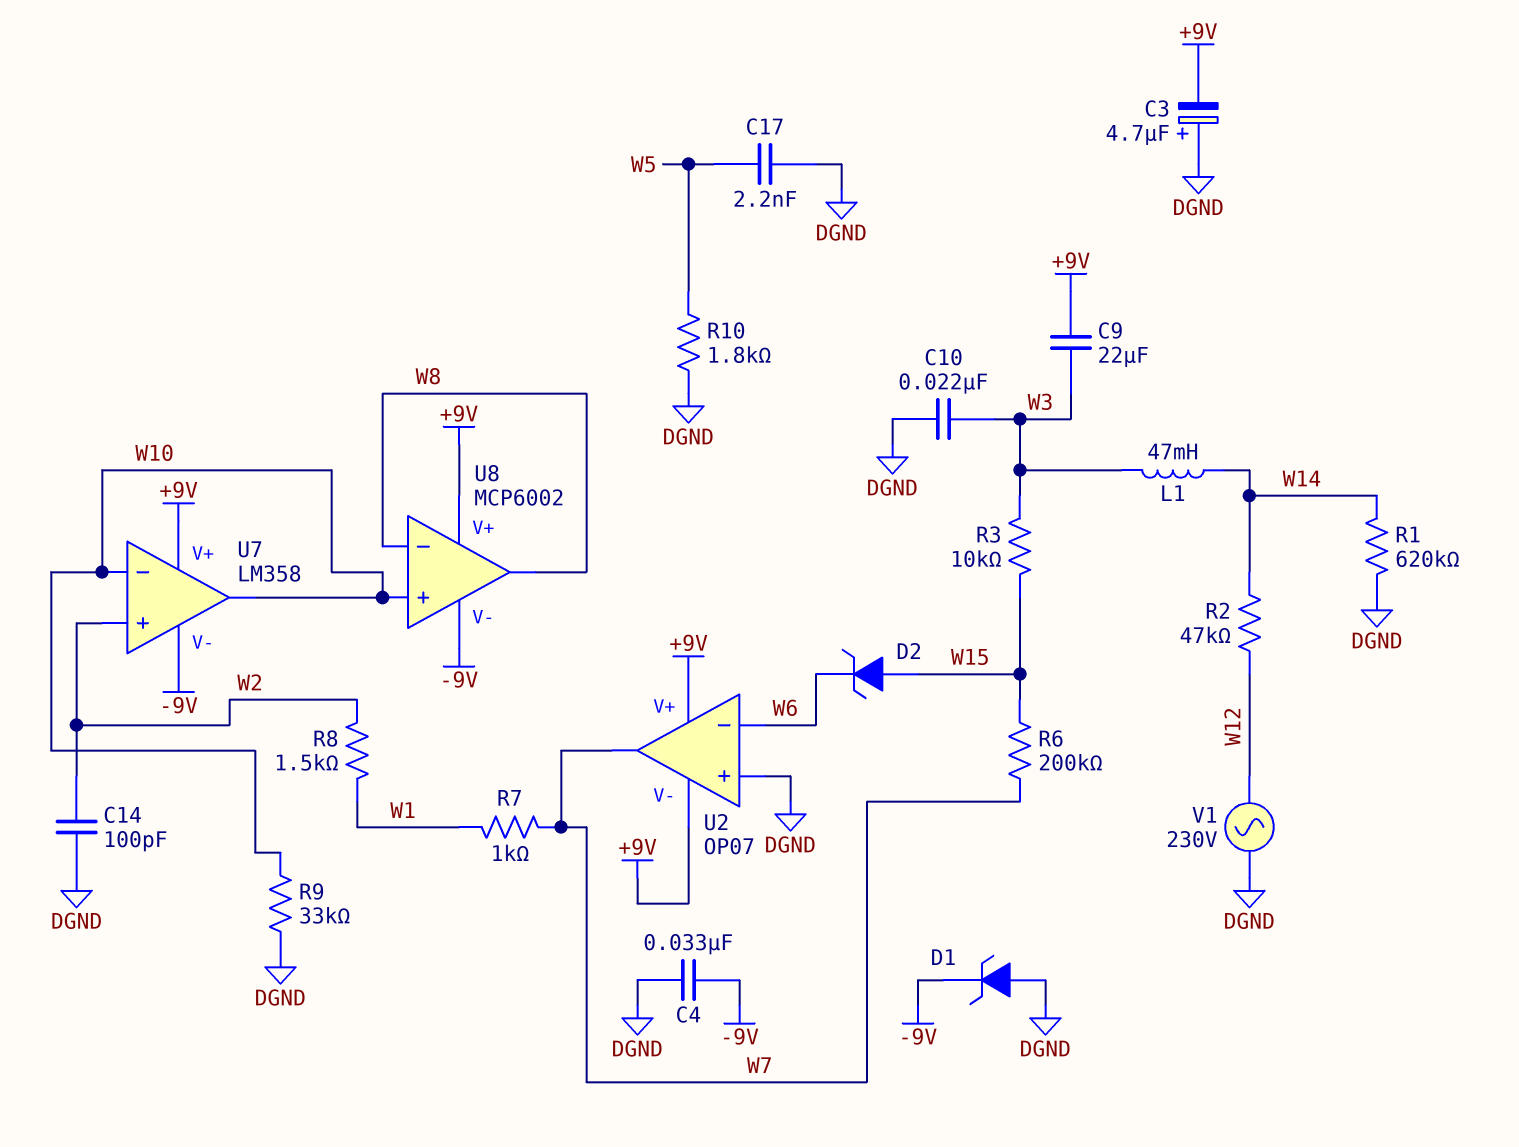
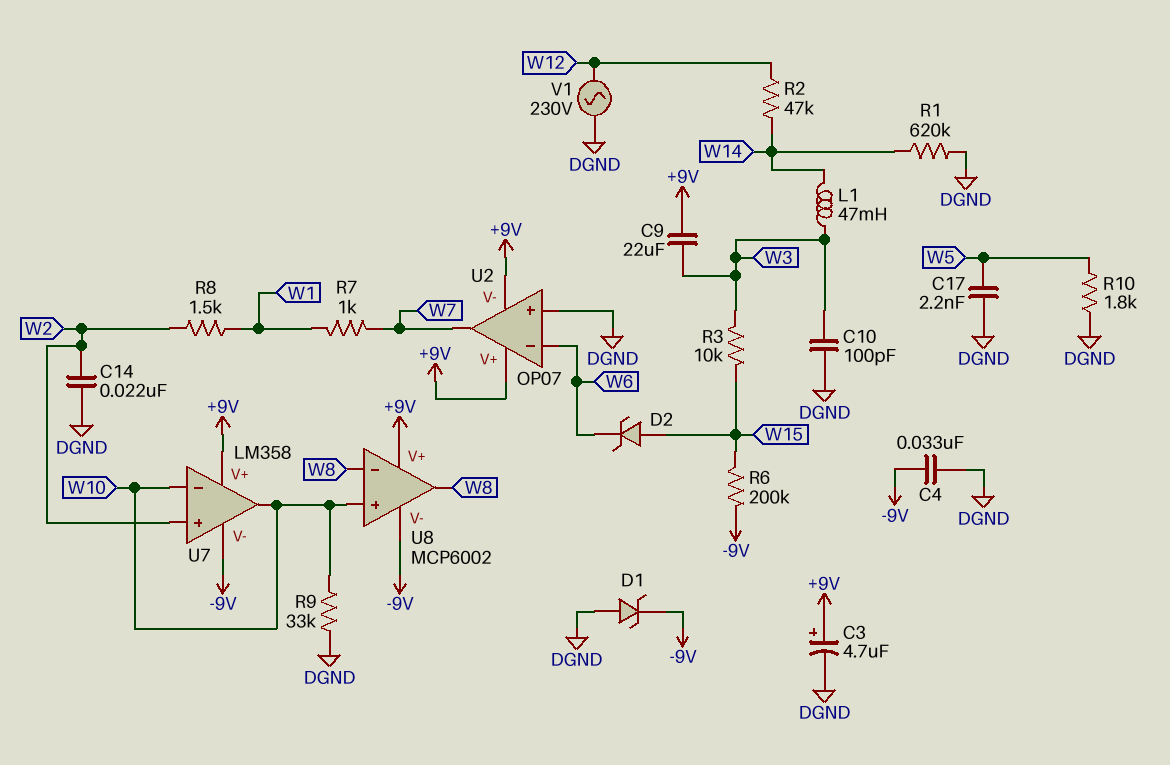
C3: 4.7uF (plus DGND, minus +9V) -> 4.7uF (plus +9V, minus DGND)
C10: 22nF (DGND, W3) -> 100pF (DGND, W3)
C14: 100pF (DGND, W2) -> 22nF (DGND, W2)
R6: 200k (W7, W15) -> 200k (-9V, W15)

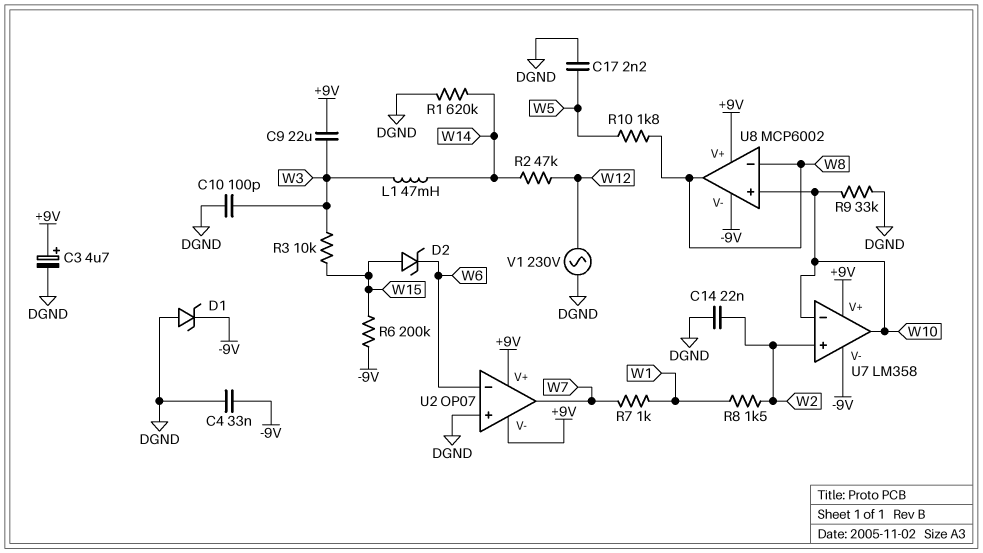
R10: 1.8k (DGND, W5) -> 1.8k (W5, W8)

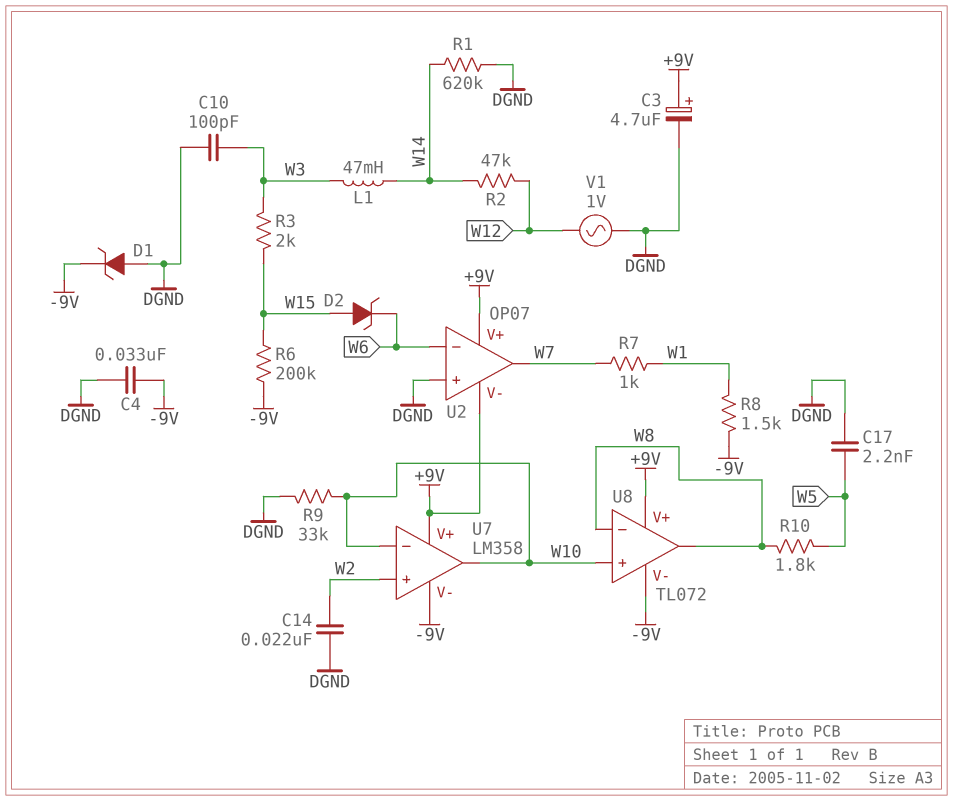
C9: 22uF (+9V, W3) -> none
R3: 10k (W3, W15) -> 2k (W3, W15)
R8: 1.5k (W1, W2) -> 1.5k (-9V, W1)
U8: MCP6002 -> TL072
V1: AC 230V (DGND, W12) -> AC 1V (DGND, W12)

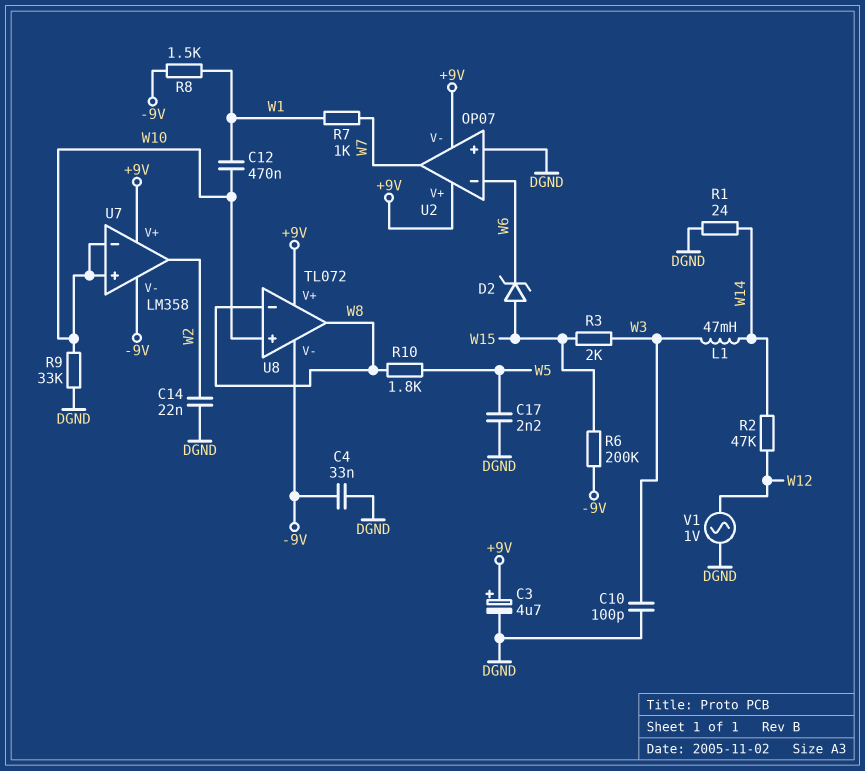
C12: none -> 470nF (W1, W10)
D1: zener (A DGND, K -9V) -> none
R1: 620k (DGND, W14) -> 24 (DGND, W14)
U7 pin in+: W2 -> W10
U7 pin out: W10 -> W2

